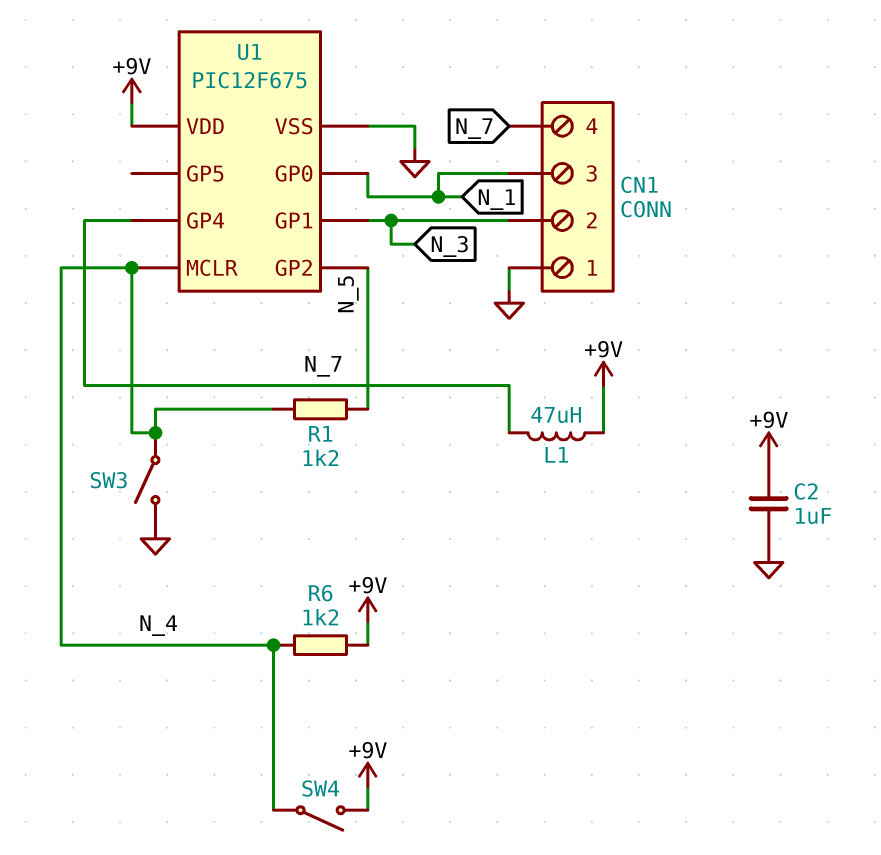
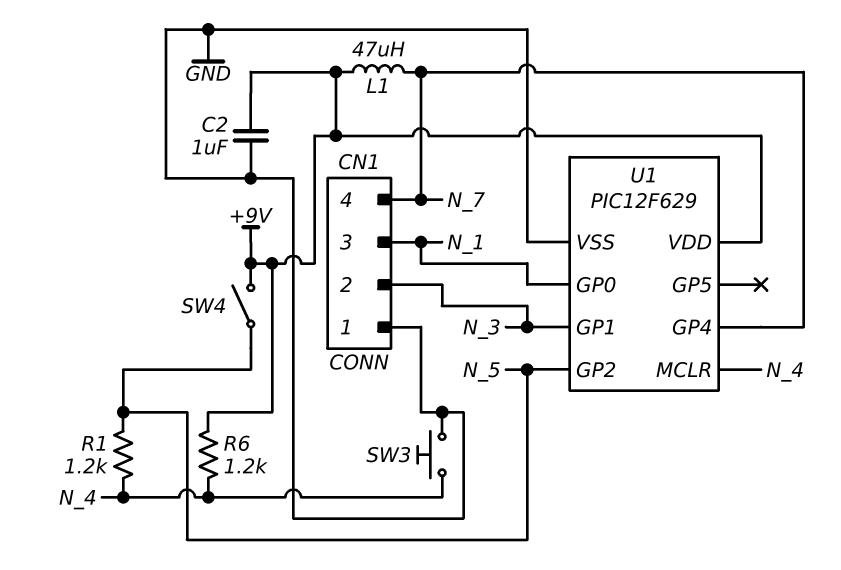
SW3: switch (GND, N_4) -> button (GND, N_4)
SW4: switch (+9V, N_4) -> switch (+9V, N_5)
U1: PIC12F675 -> PIC12F629

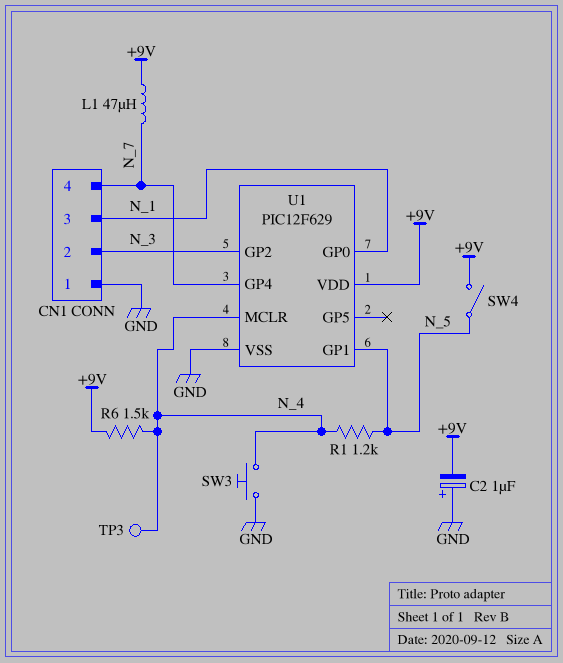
C2: 1uF (+9V, GND) -> 1uF (plus GND, minus +9V)
R6: 1.2k (+9V, N_4) -> 1.5k (+9V, N_4)
TP3: none -> test point (N_4)
U1 pin GP1: N_3 -> N_5
U1 pin GP2: N_5 -> N_3

